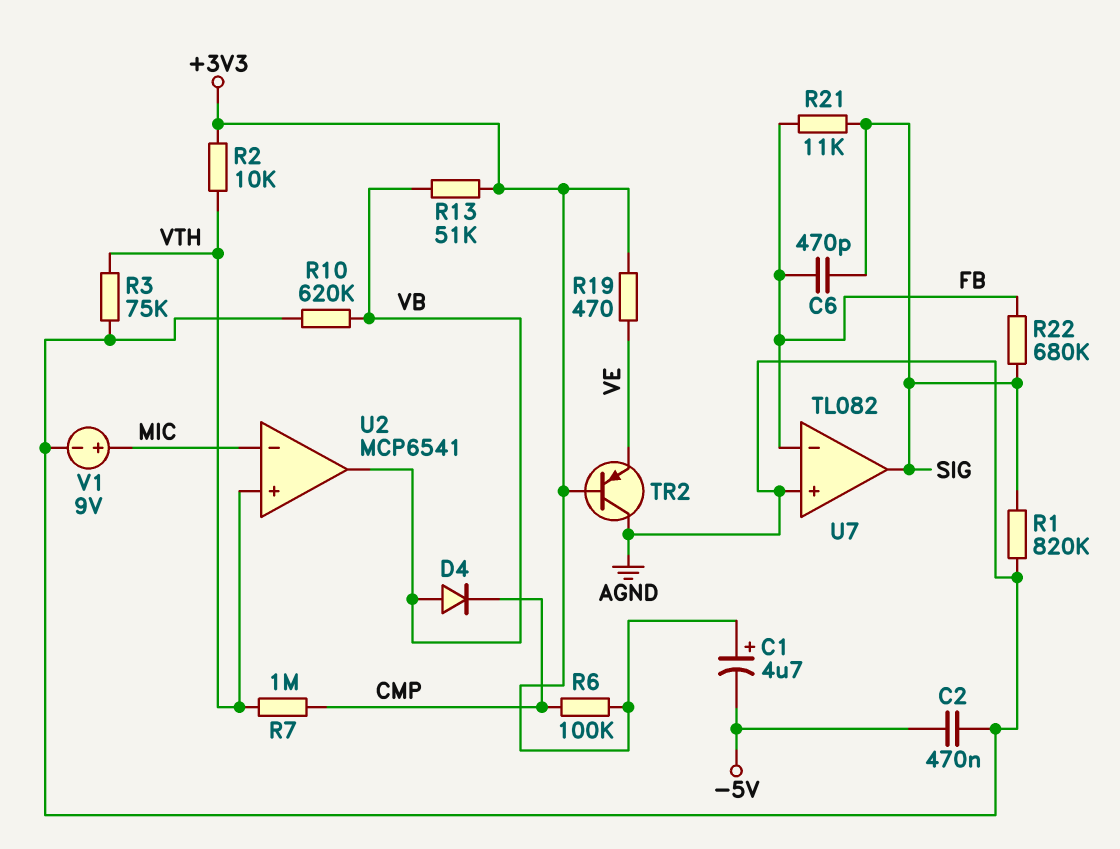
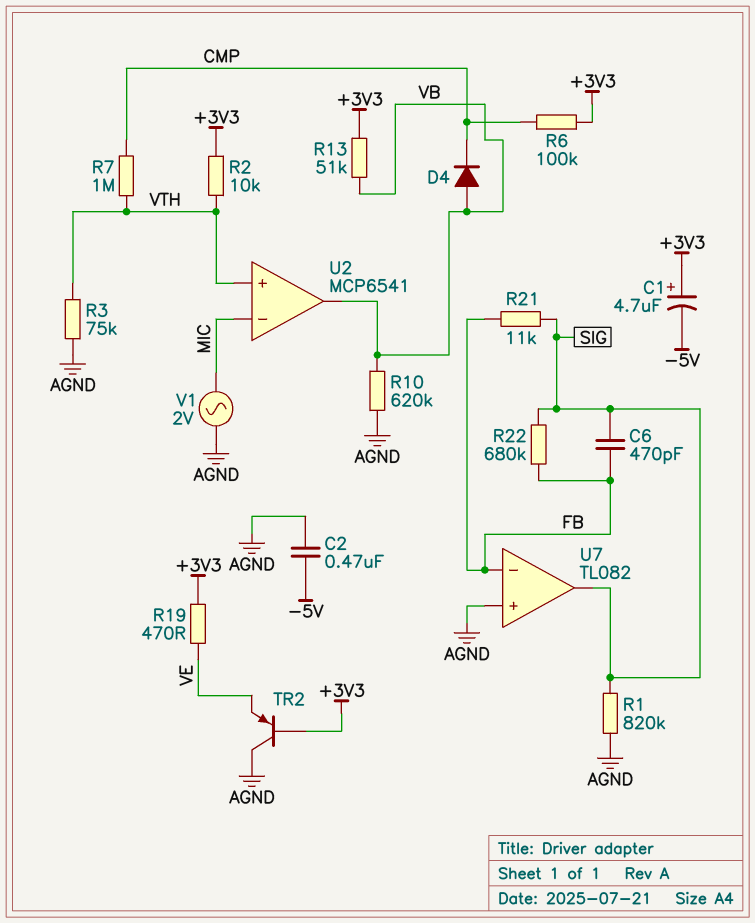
V1: 9V (plus MIC, minus AGND) -> AC 2V (AGND, MIC)

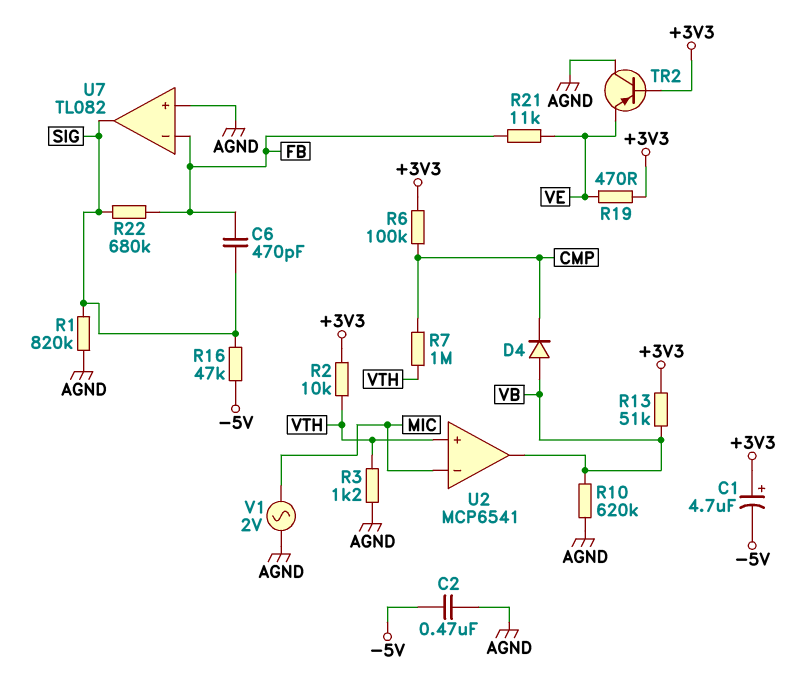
R3: 75k (AGND, VTH) -> 1.2k (AGND, VTH)
R16: none -> 47k (-5V, SIG)
R21: 11k (FB, SIG) -> 11k (FB, VE)

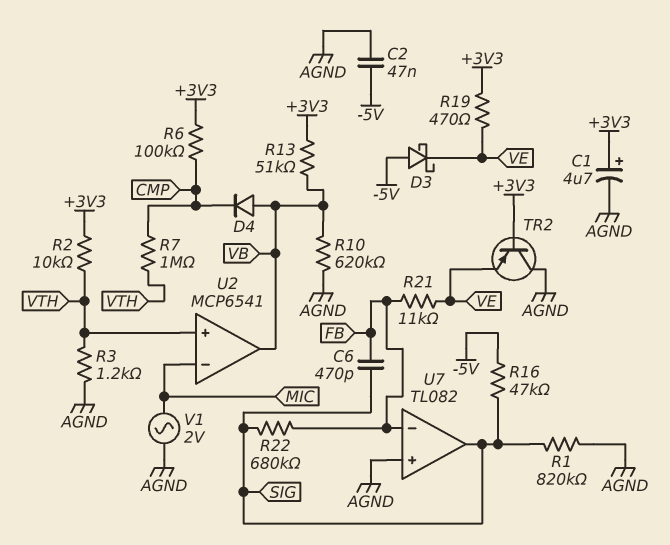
C1: 4.7uF (plus +3V3, minus -5V) -> 4.7uF (plus +3V3, minus AGND)
C2: 470nF (-5V, AGND) -> 47nF (-5V, AGND)
D3: none -> schottky (A -5V, K VE)

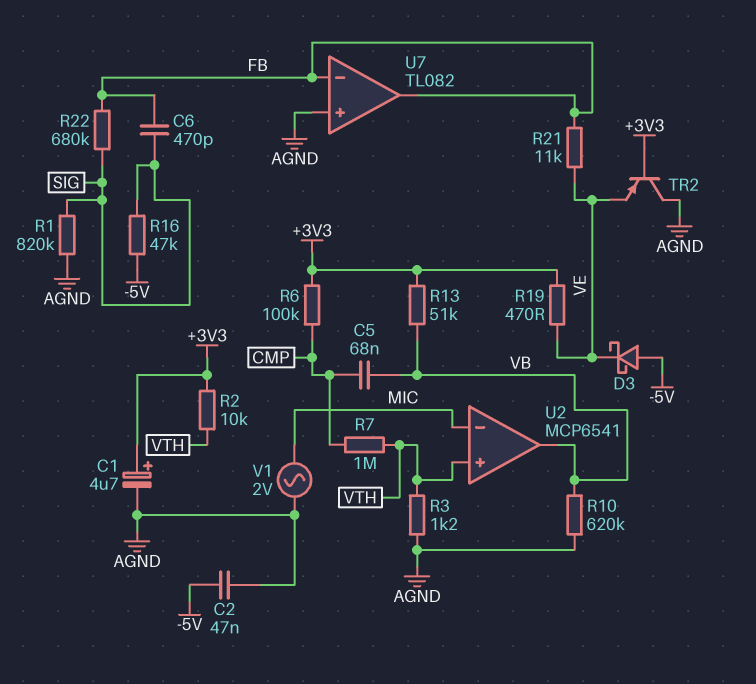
C5: none -> 68nF (CMP, VB)
D4: diode (A VB, K CMP) -> none
U7 pin out: SIG -> FB

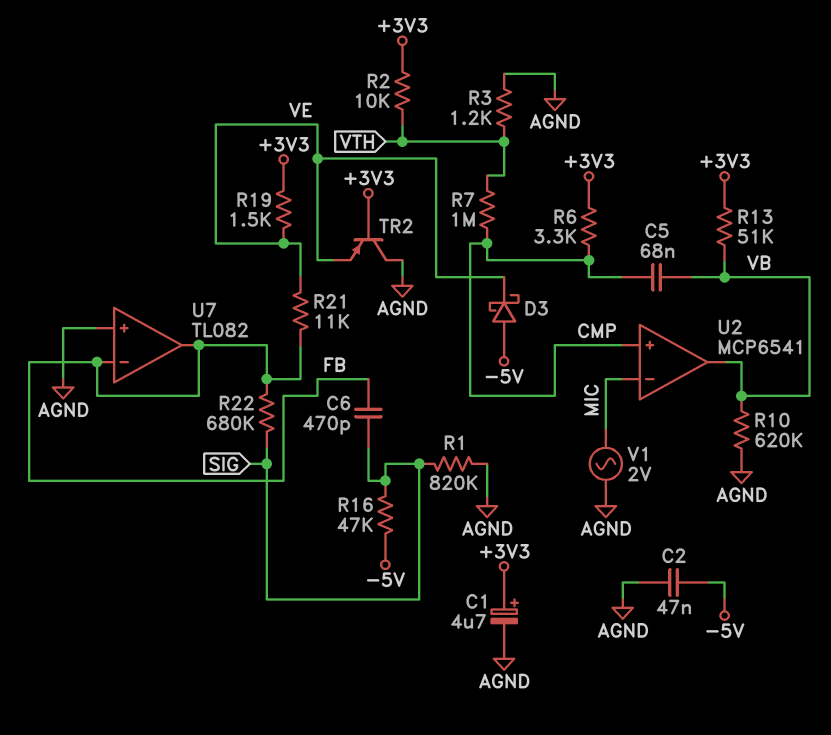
R6: 100k (+3V3, CMP) -> 3.3k (+3V3, CMP)
R19: 470 (+3V3, VE) -> 1.5k (+3V3, VE)
U2 pin in+: VTH -> CMP

